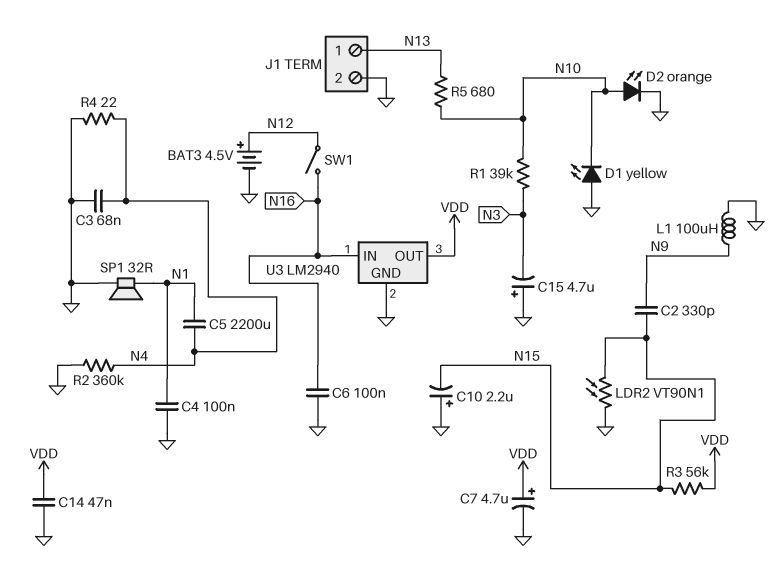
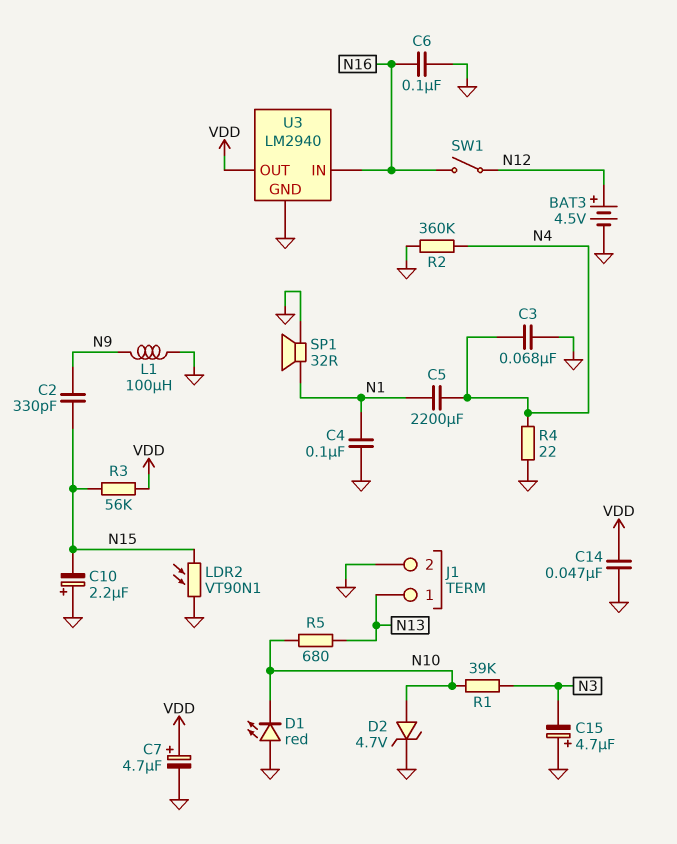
D1: LED yellow (A GND, K N10) -> LED red (A GND, K N10)
D2: LED orange (A N10, K GND) -> zener 4.7V (A N10, K GND)

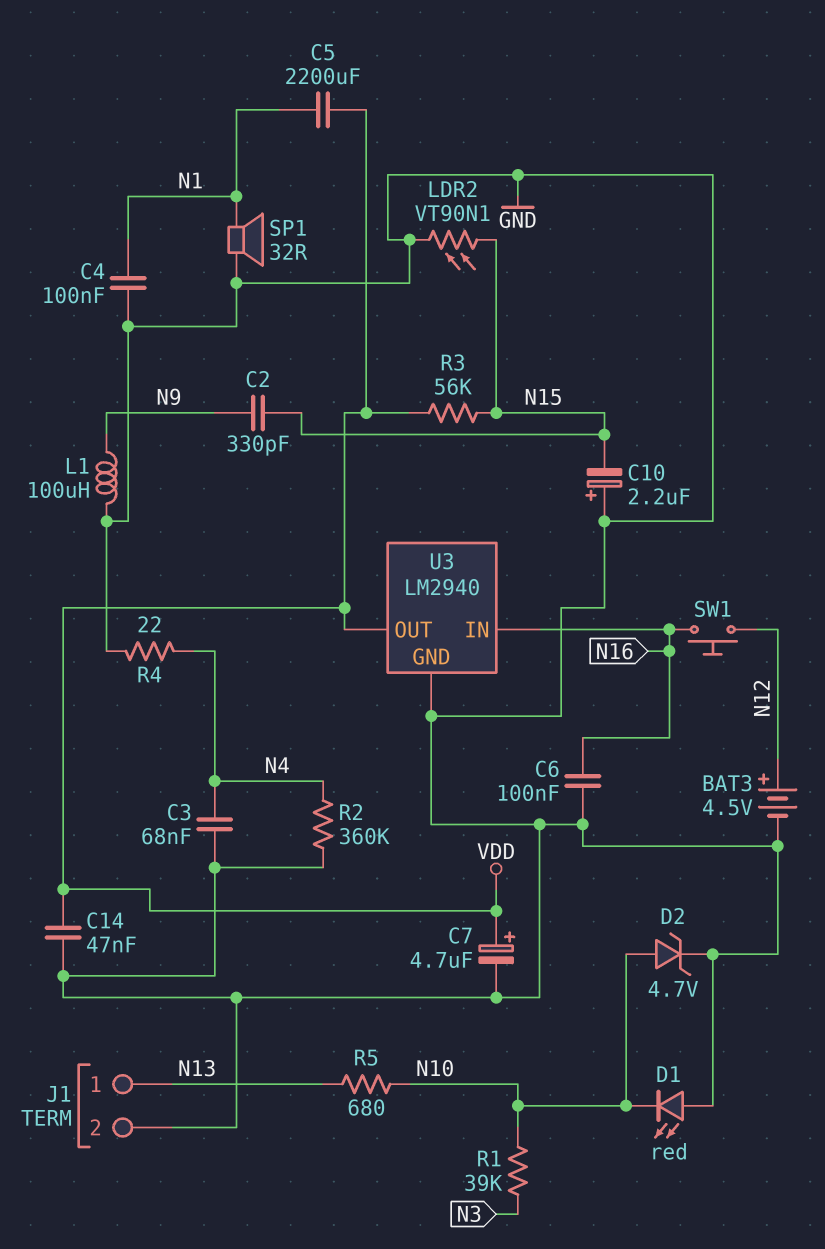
C5: 2200uF (N1, N4) -> 2200uF (N1, VDD)
C15: 4.7uF (plus GND, minus N3) -> none
SW1: switch (N12, N16) -> button (N12, N16)

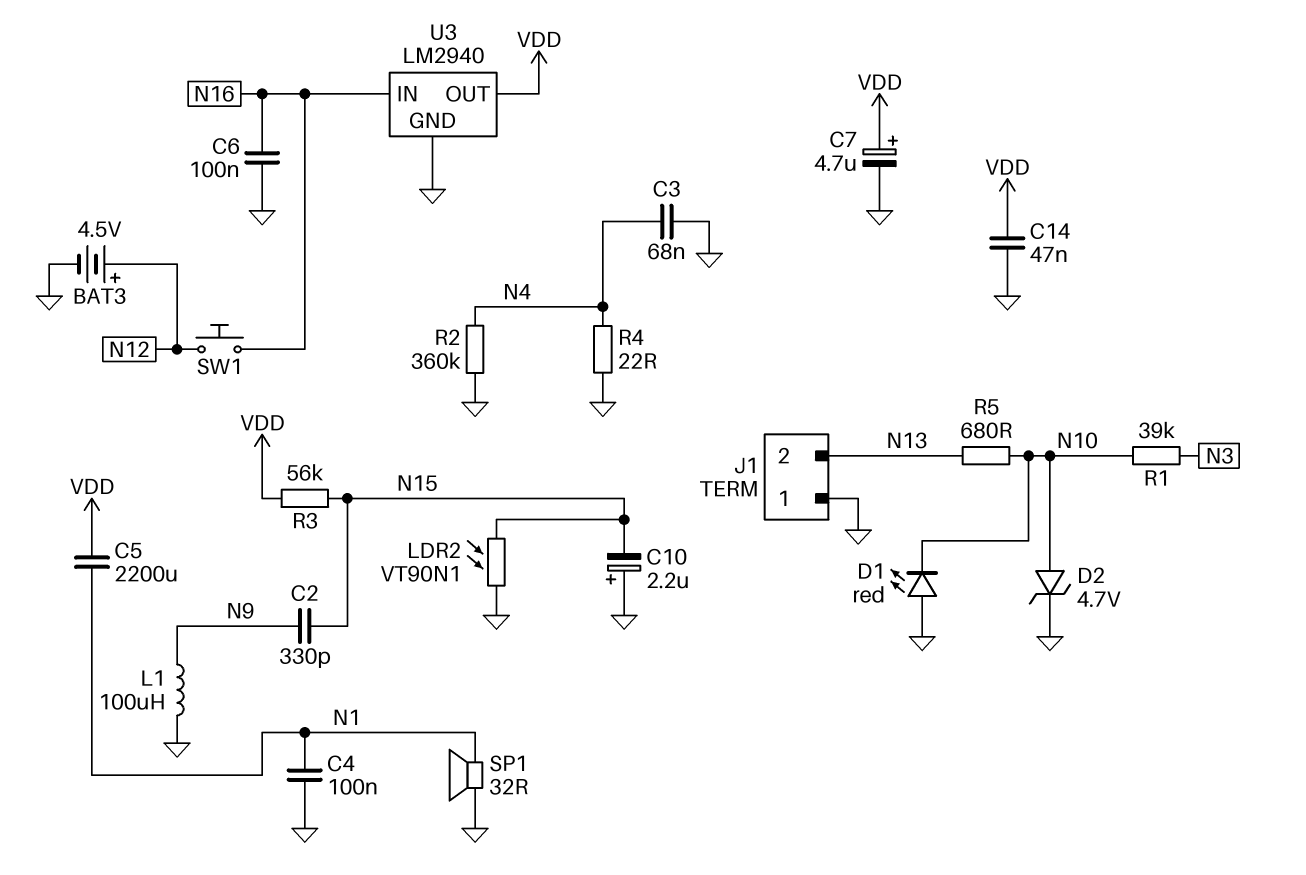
J1 pin 1: N13 -> GND
J1 pin 2: GND -> N13

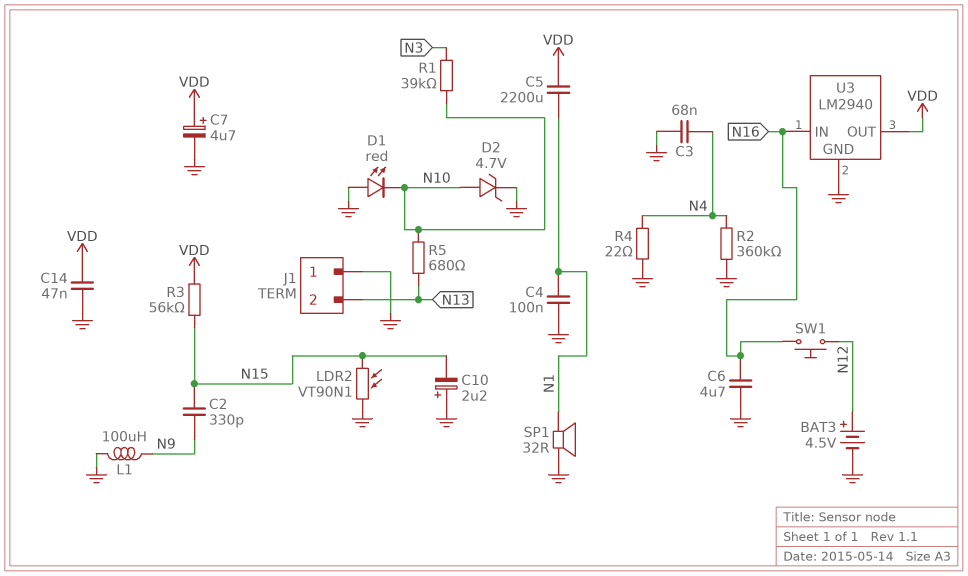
C6: 100nF (GND, N16) -> 4.7uF (GND, N16)

